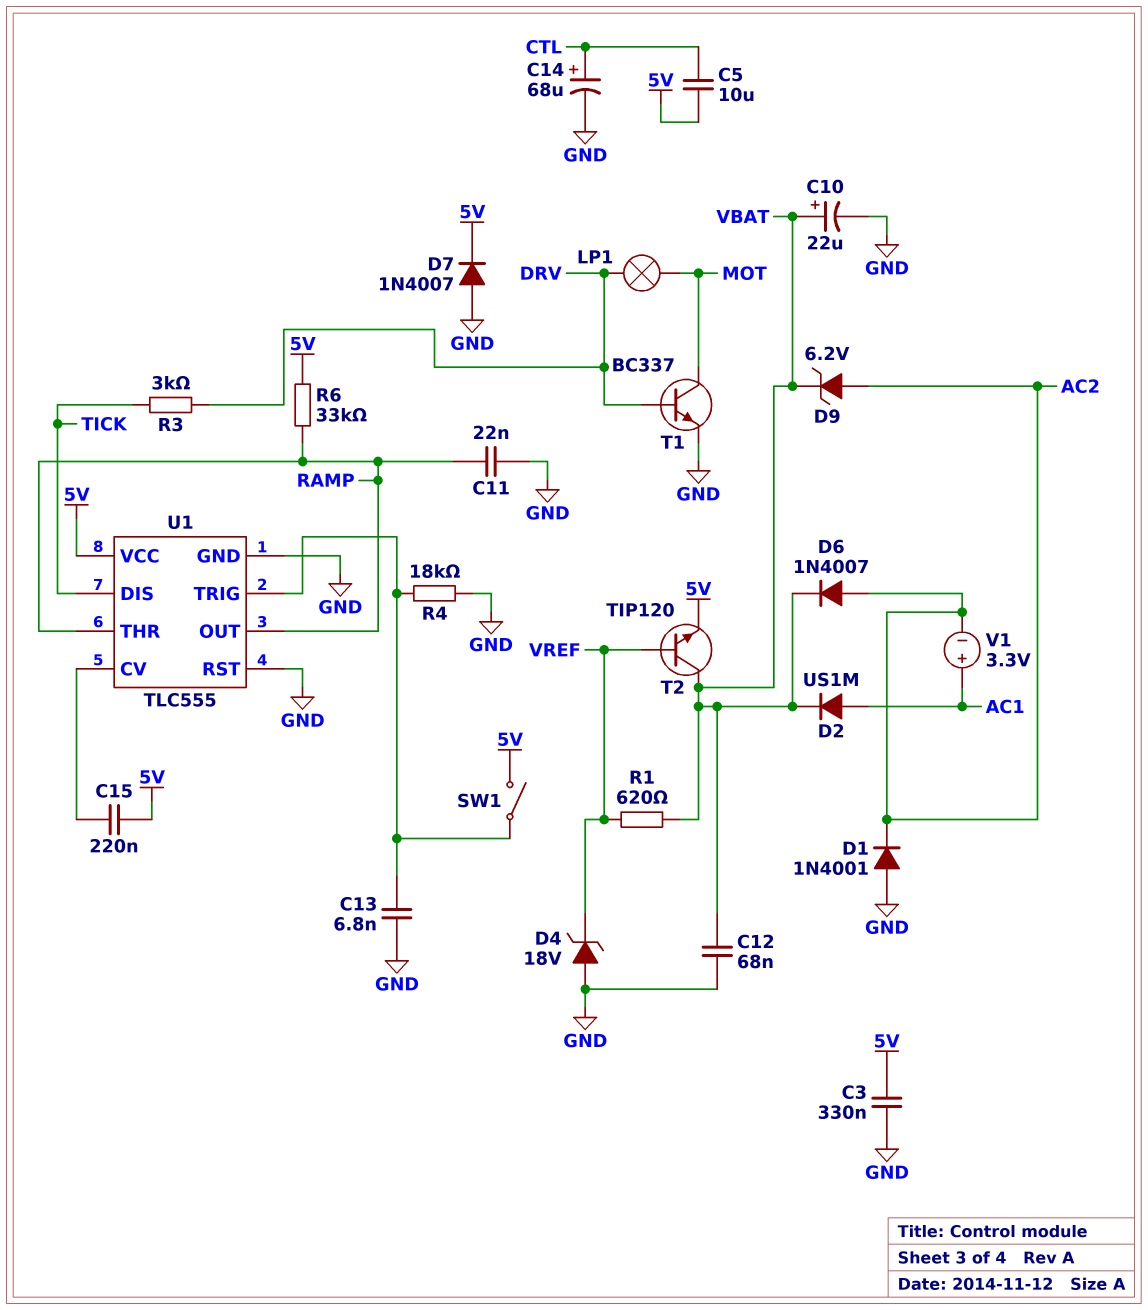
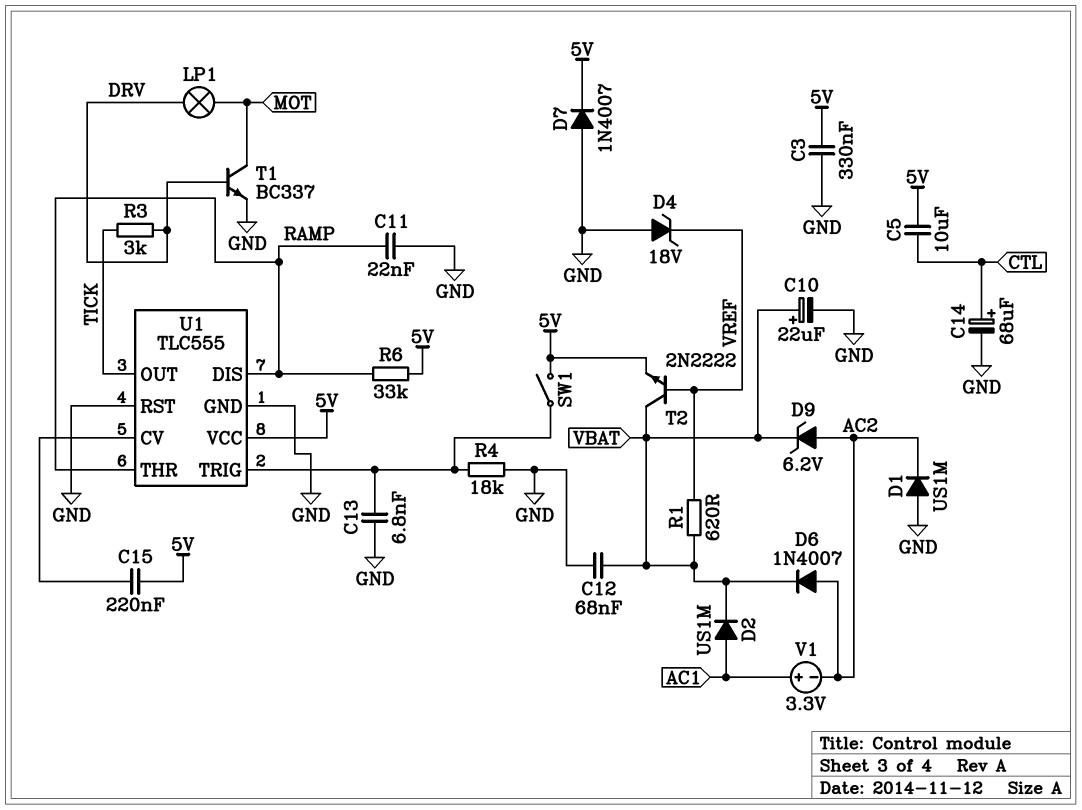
D1: diode 1N4001 (A GND, K AC2) -> diode US1M (A GND, K AC2)
T2: NPN TIP120 (B VREF, C VBAT, E 5V) -> NPN 2N2222 (B VREF, C VBAT, E 5V)
U1 pin DIS: TICK -> RAMP
U1 pin OUT: RAMP -> TICK

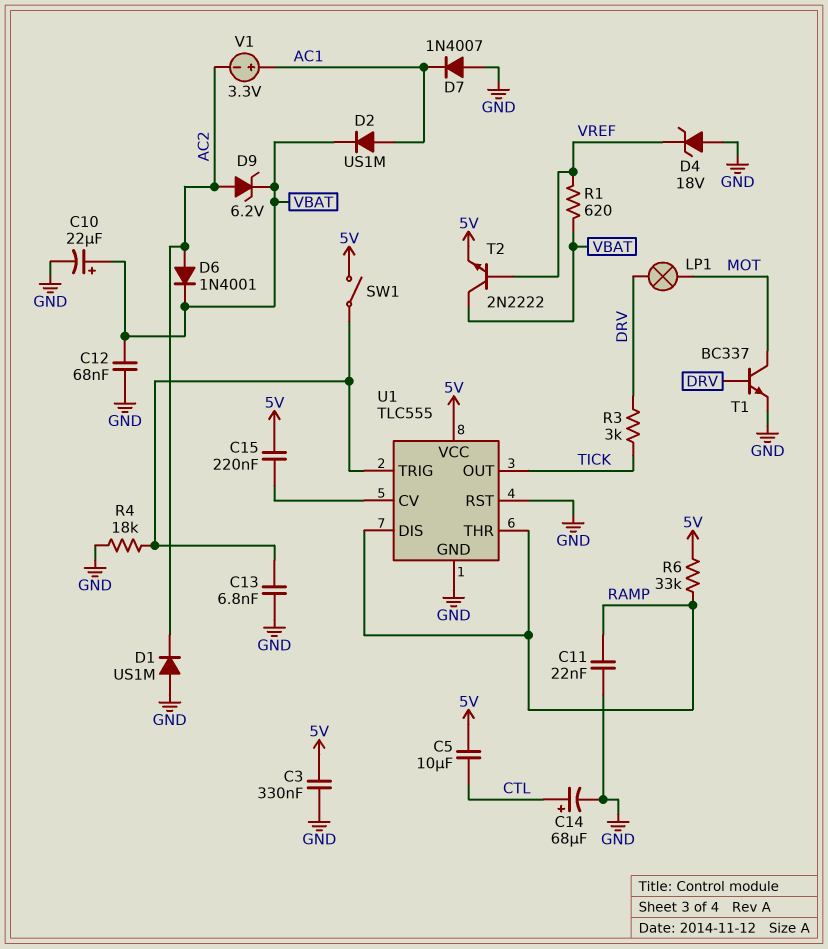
D6: diode 1N4007 (A AC2, K VBAT) -> diode 1N4001 (A AC2, K VBAT)
D7: diode 1N4007 (A GND, K 5V) -> diode 1N4007 (A GND, K AC1)

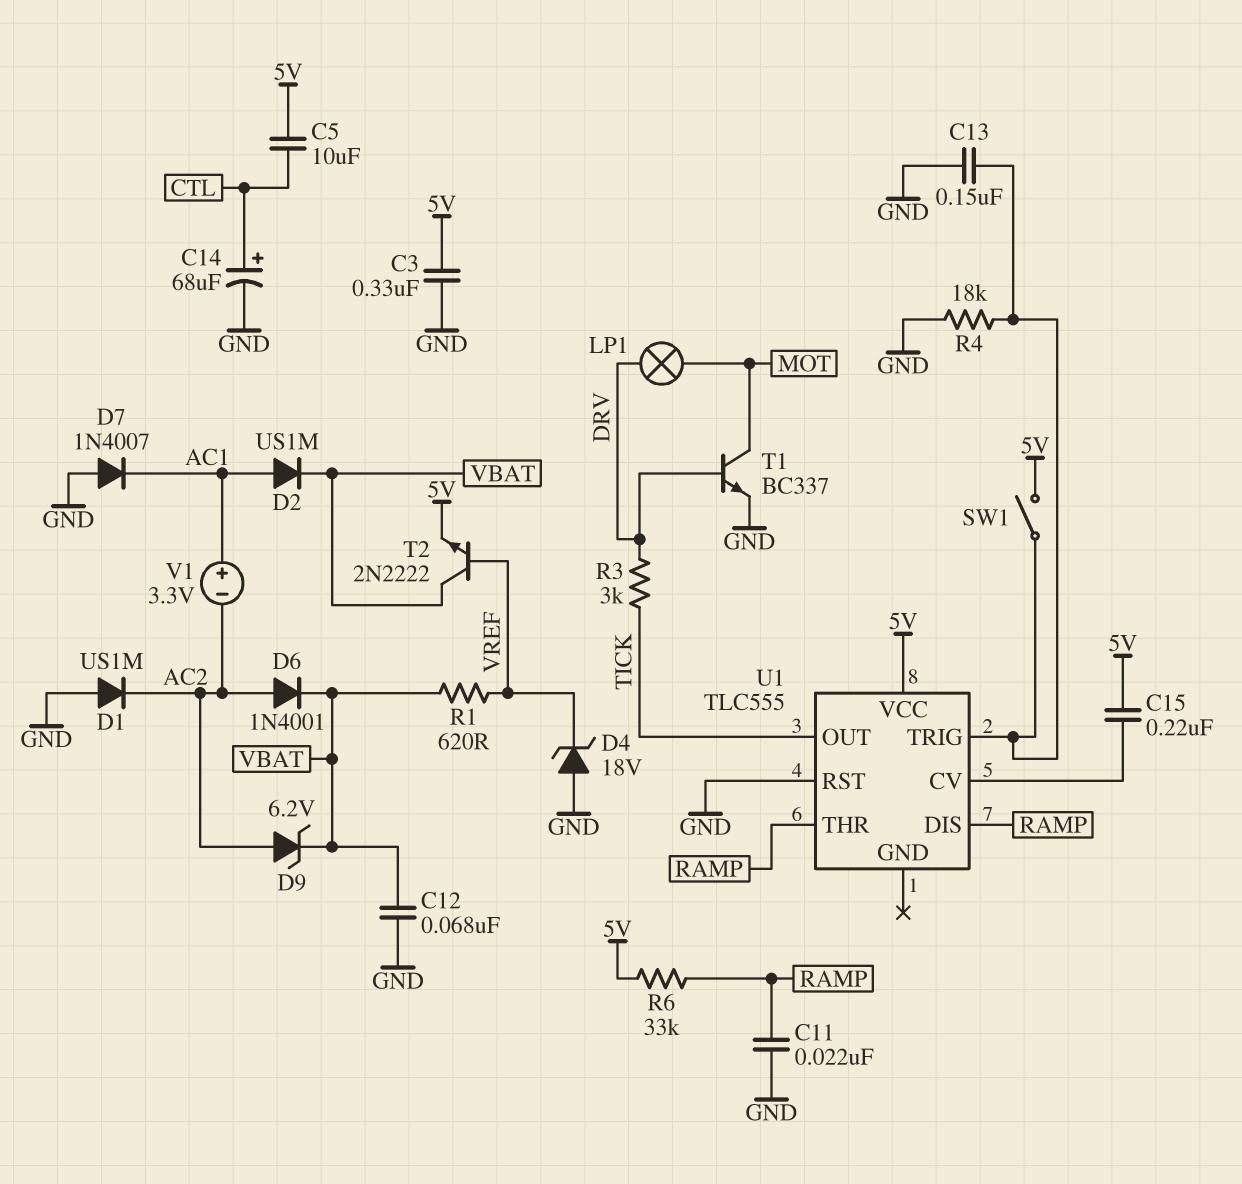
C10: 22uF (plus VBAT, minus GND) -> none
C13: 6.8nF (GND, U1/TRIG) -> 150nF (GND, U1/TRIG)
U1 pin GND: GND -> none

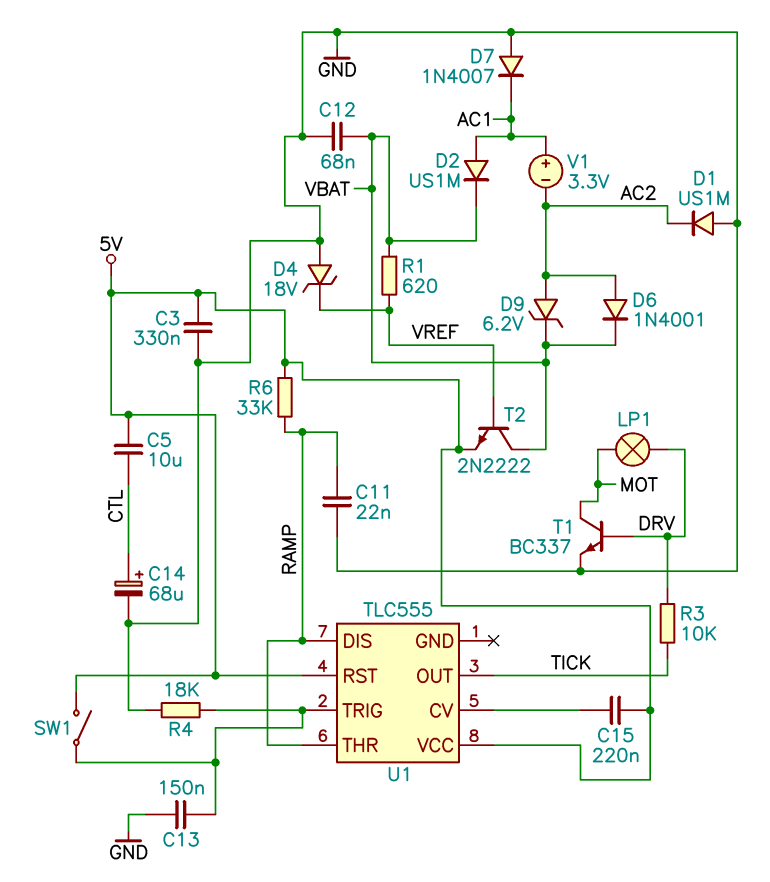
R3: 3k (DRV, TICK) -> 10k (DRV, TICK)
U1 pin RST: GND -> 5V

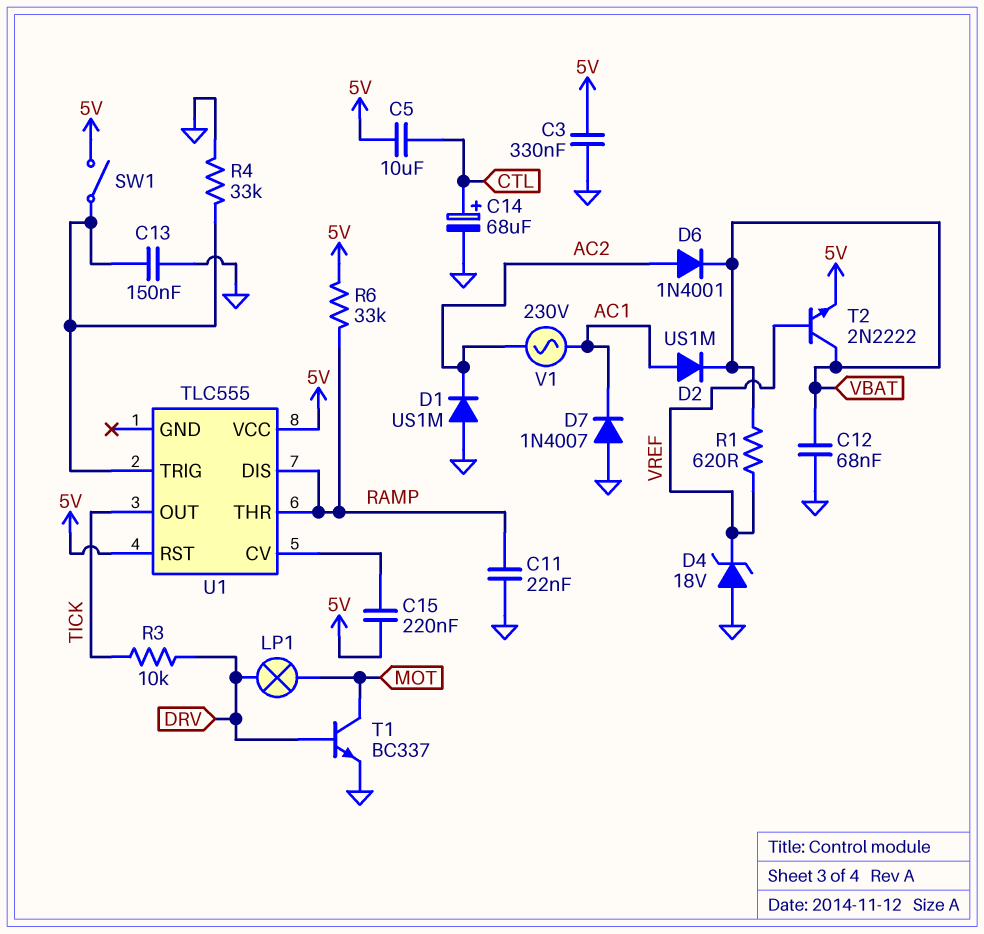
D9: zener 6.2V (A AC2, K VBAT) -> none
R4: 18k (GND, U1/TRIG) -> 33k (GND, U1/TRIG)
V1: 3.3V (plus AC1, minus AC2) -> AC 230V (AC1, AC2)

